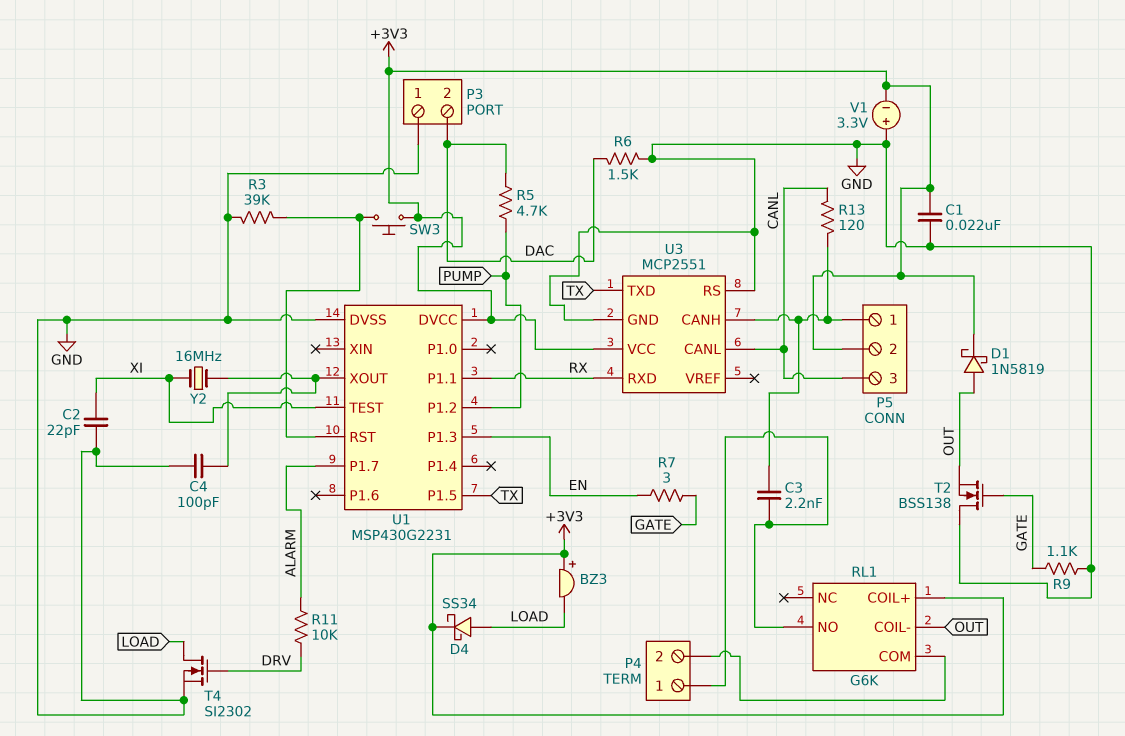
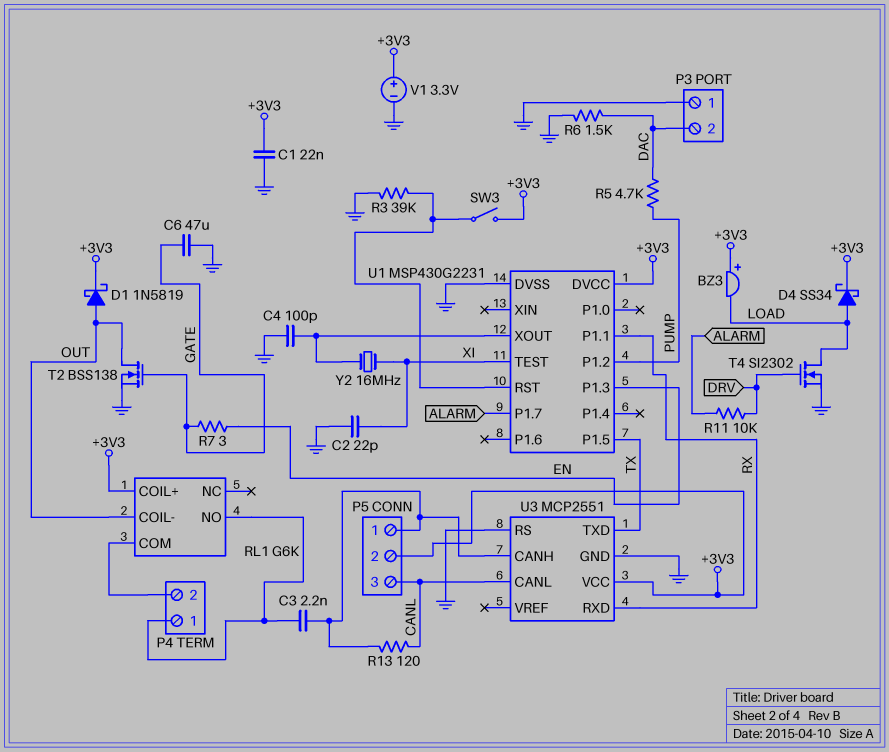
C6: none -> 47uF (GATE, GND)
R9: 1.1k (GATE, GND) -> none
SW3: button (+3V3, U1/RST) -> switch (+3V3, U1/RST)
T2: NMOS BSS138 (G GATE, D GND, S OUT) -> NMOS BSS138 (G GATE, D OUT, S GND)
V1: 3.3V (plus GND, minus +3V3) -> 3.3V (plus +3V3, minus GND)

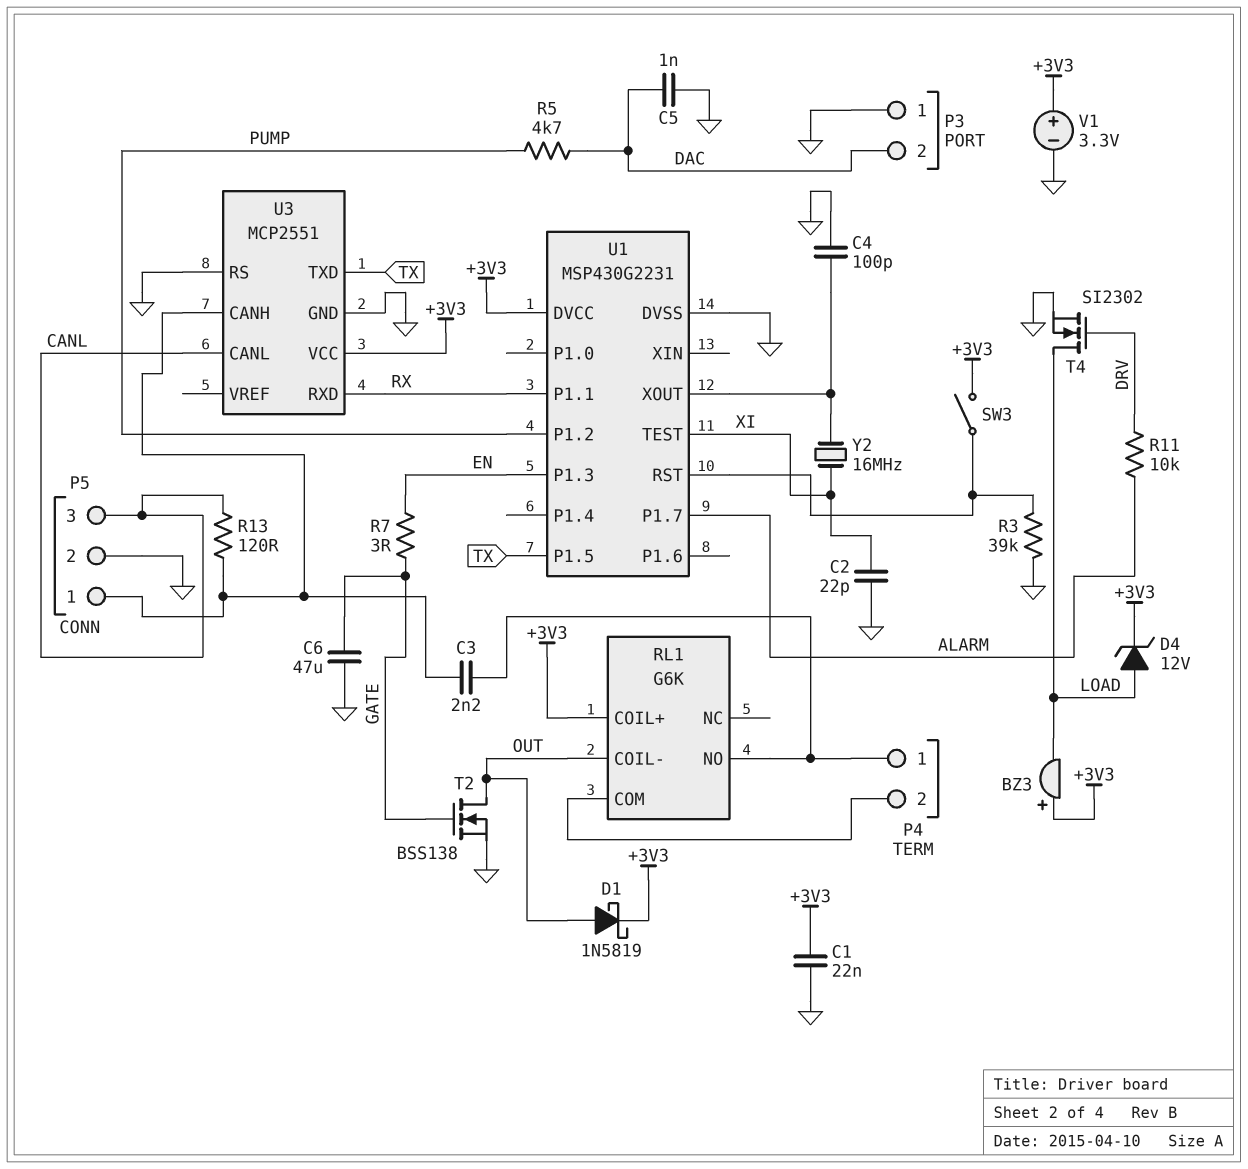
C5: none -> 1nF (DAC, GND)
D4: schottky SS34 (A LOAD, K +3V3) -> zener 12V (A LOAD, K +3V3)
P5 pin 2: +3V3 -> GND
R6: 1.5k (DAC, GND) -> none

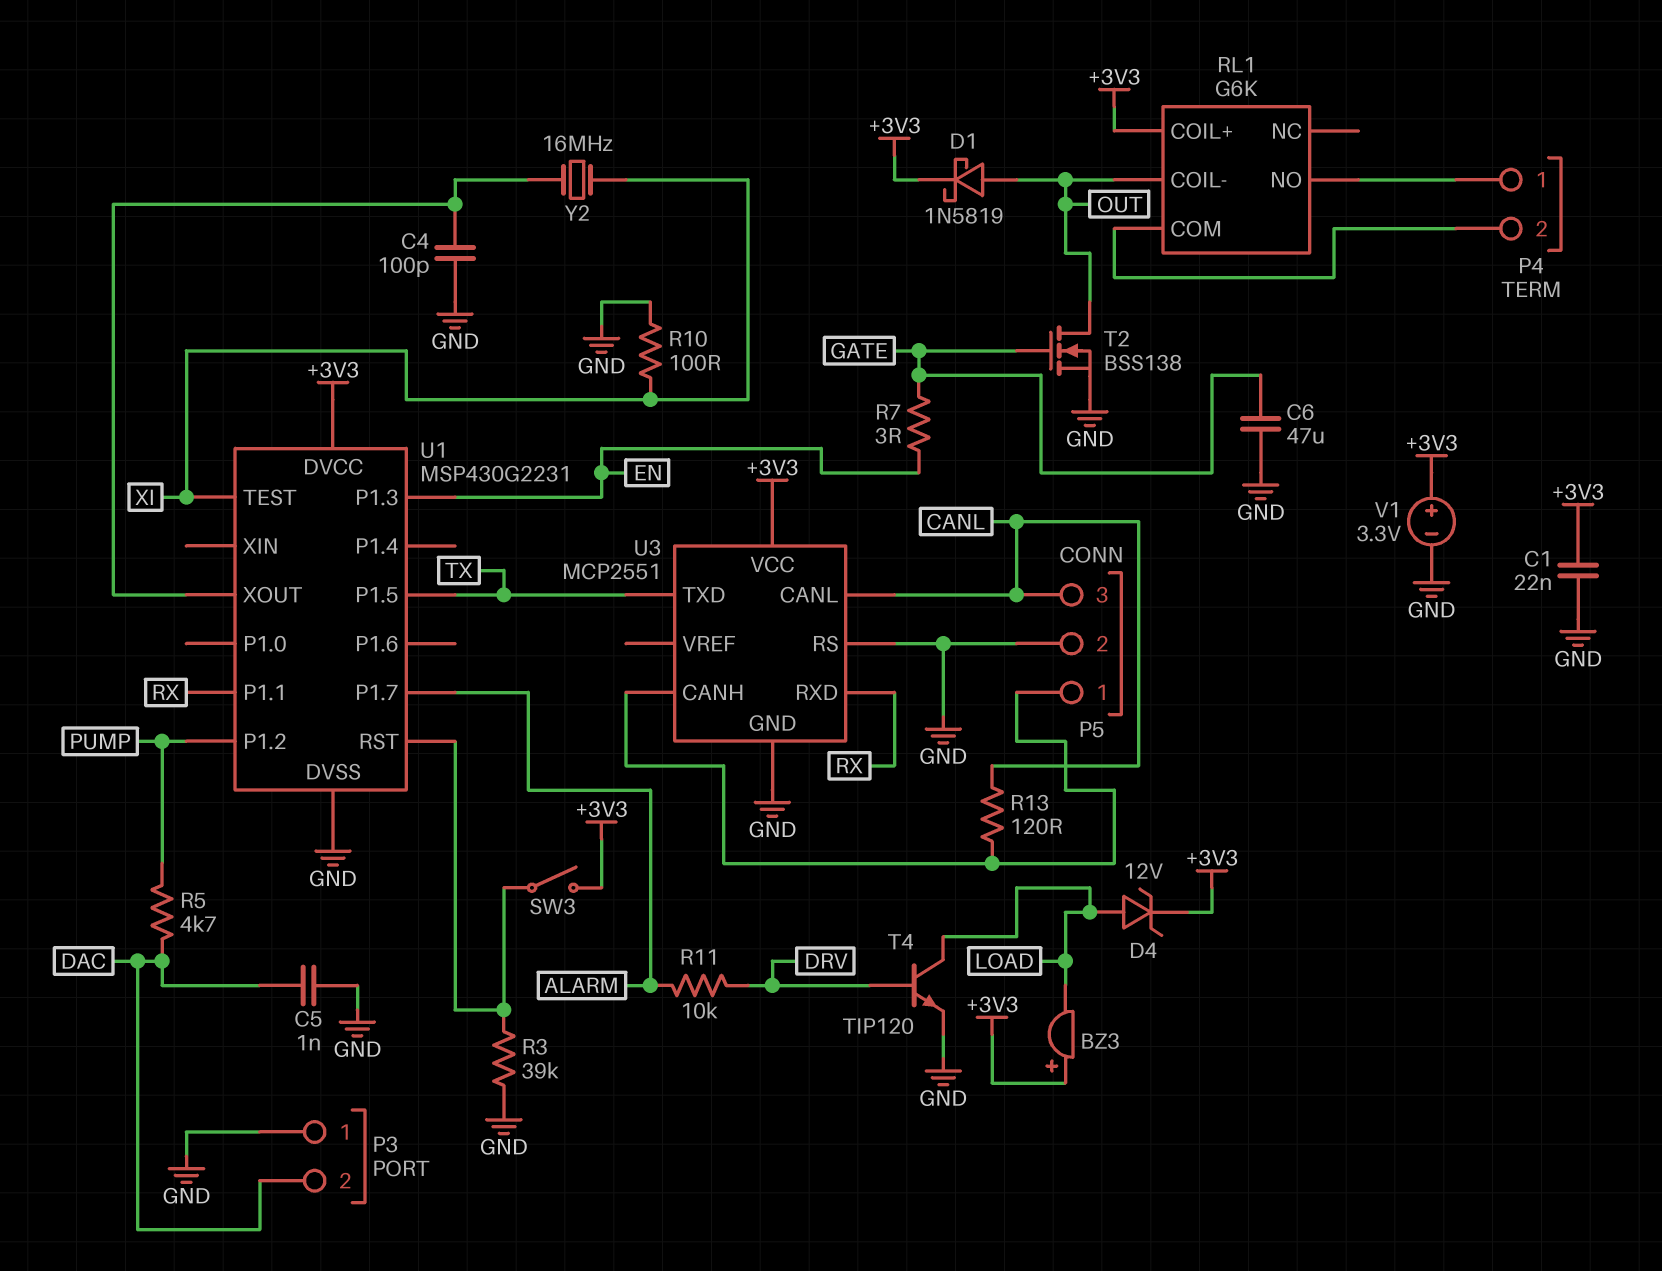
C2: 22pF (GND, XI) -> none
C3: 2.2nF (P4/1, P5/1) -> none
R10: none -> 100 (GND, XI)
T4: NMOS SI2302 (G DRV, D LOAD, S GND) -> NPN TIP120 (B DRV, C LOAD, E GND)

